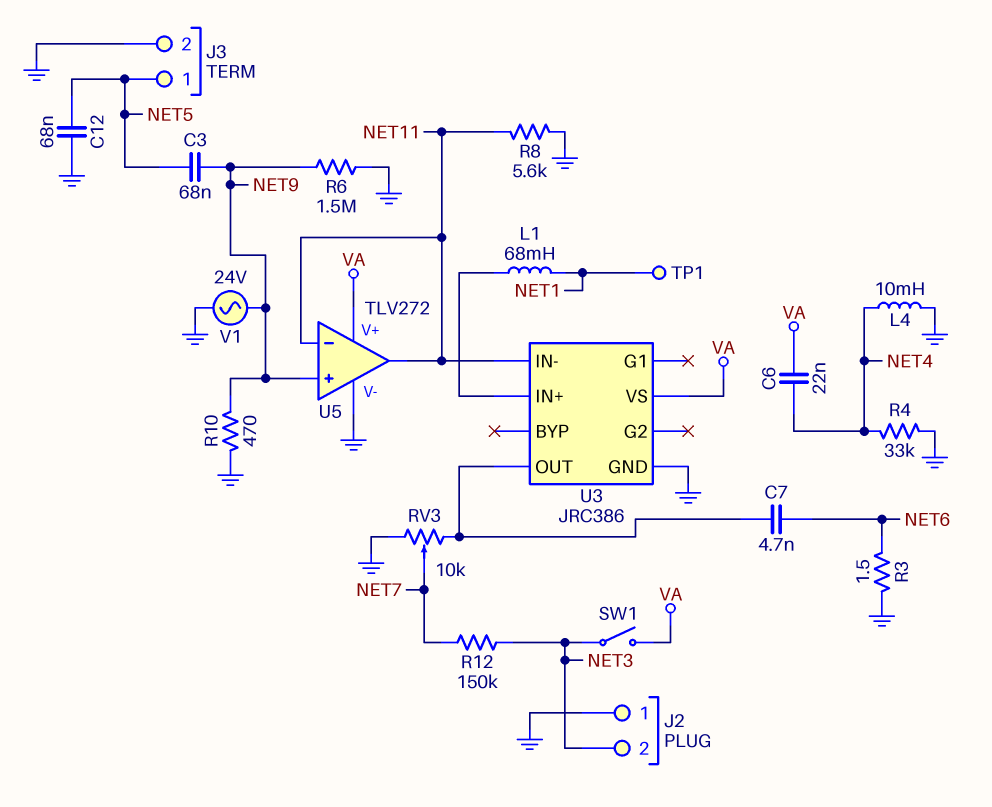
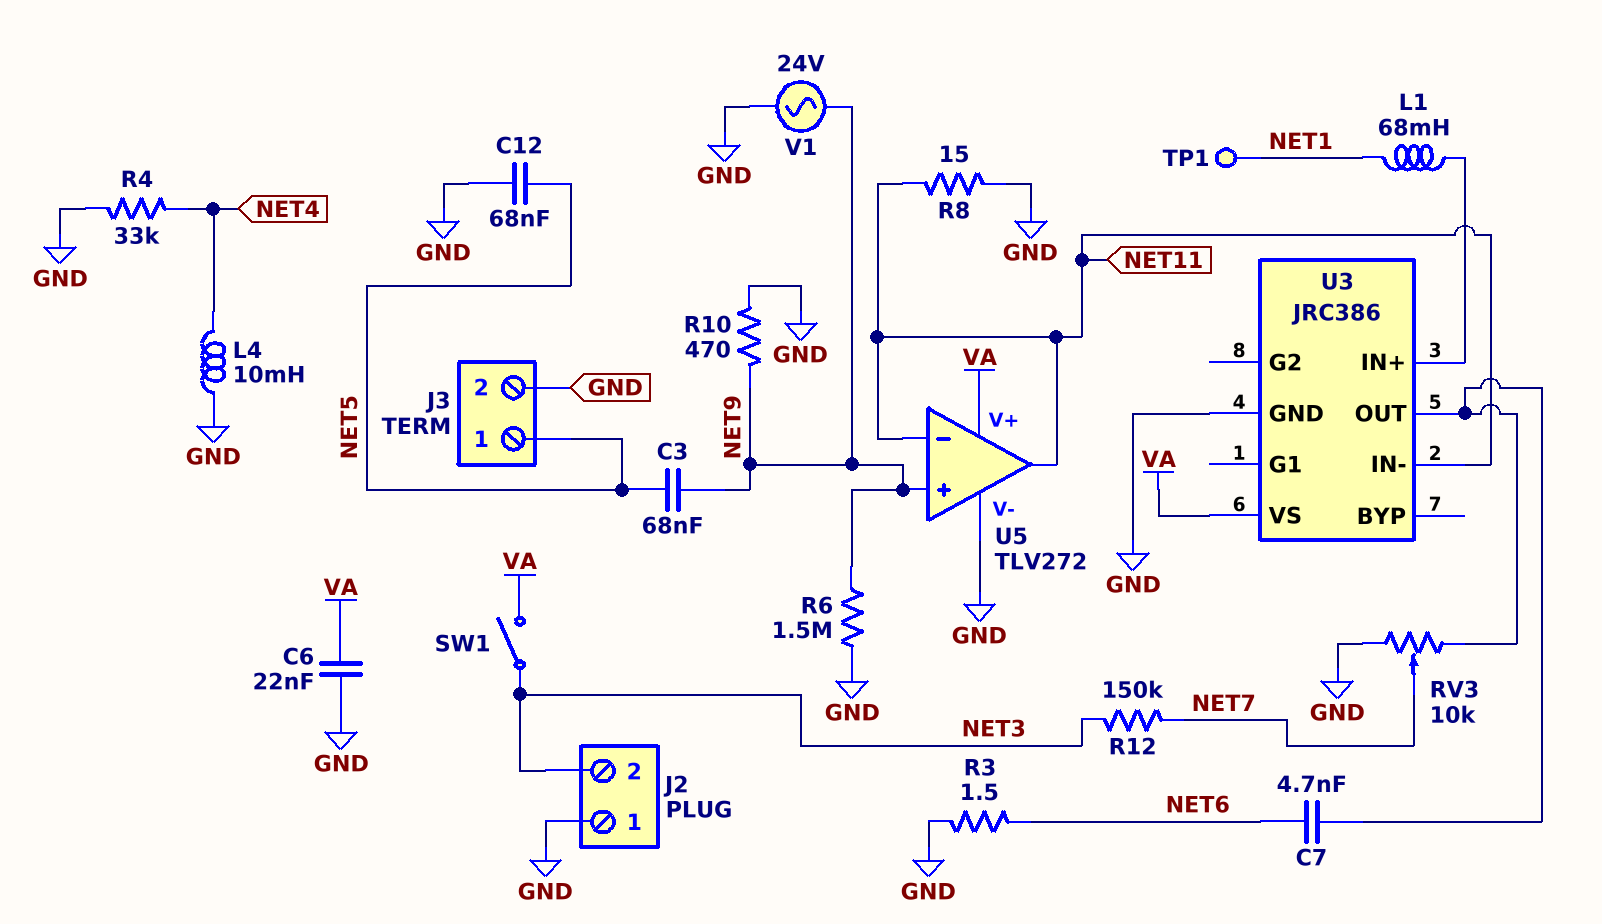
C6: 22nF (NET4, VA) -> 22nF (GND, VA)
R8: 5.6k (GND, NET11) -> 15 (GND, NET11)

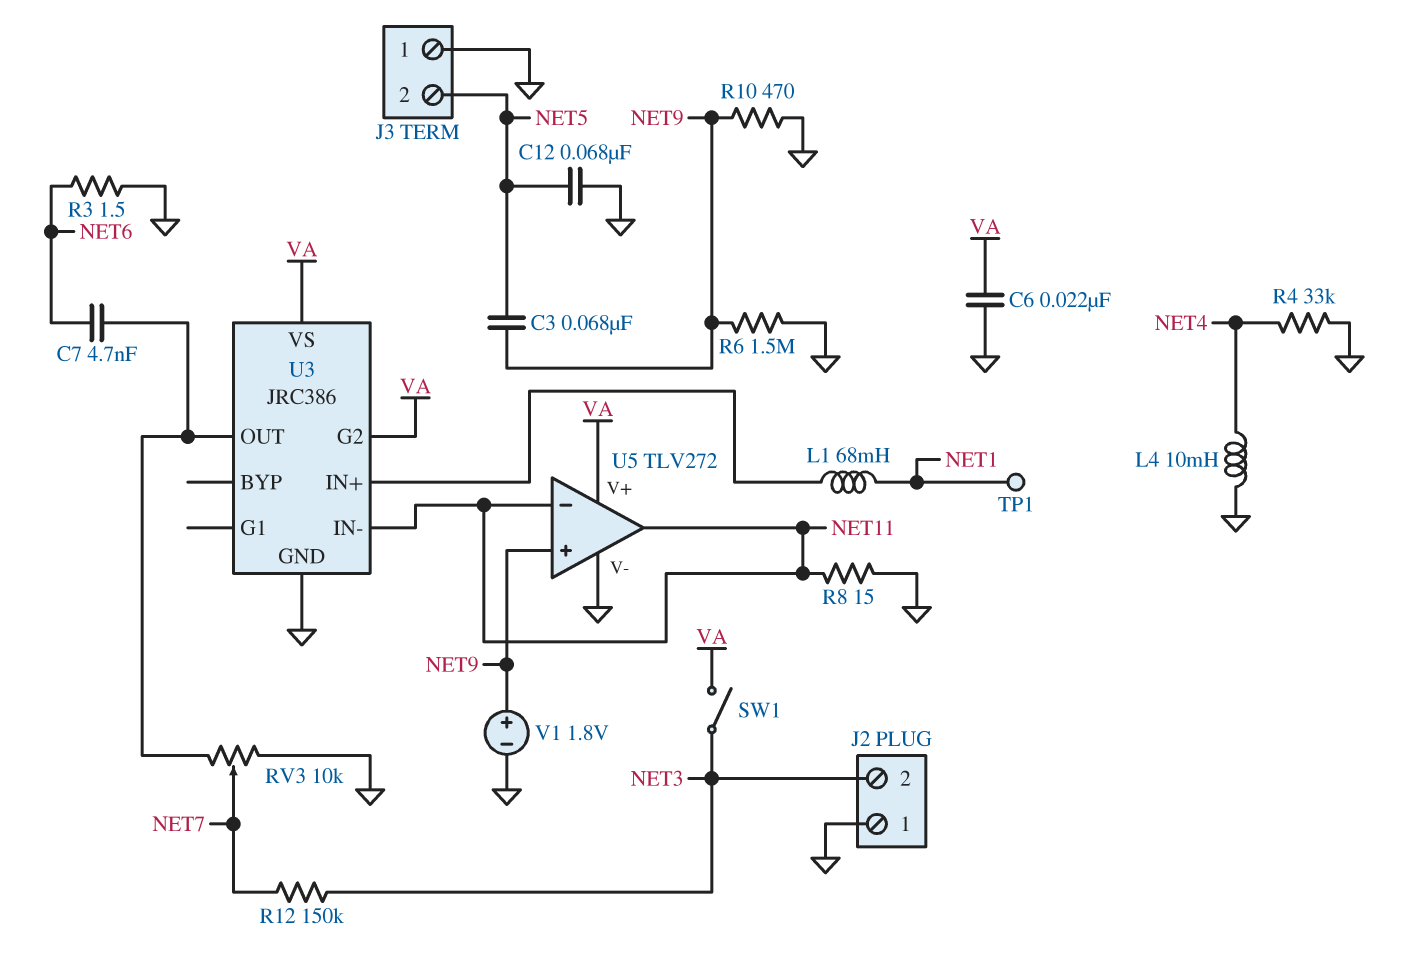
J3 pin 1: NET5 -> GND
J3 pin 2: GND -> NET5
U3 pin G2: none -> VA
V1: AC 24V (GND, NET9) -> 1.8V (plus NET9, minus GND)

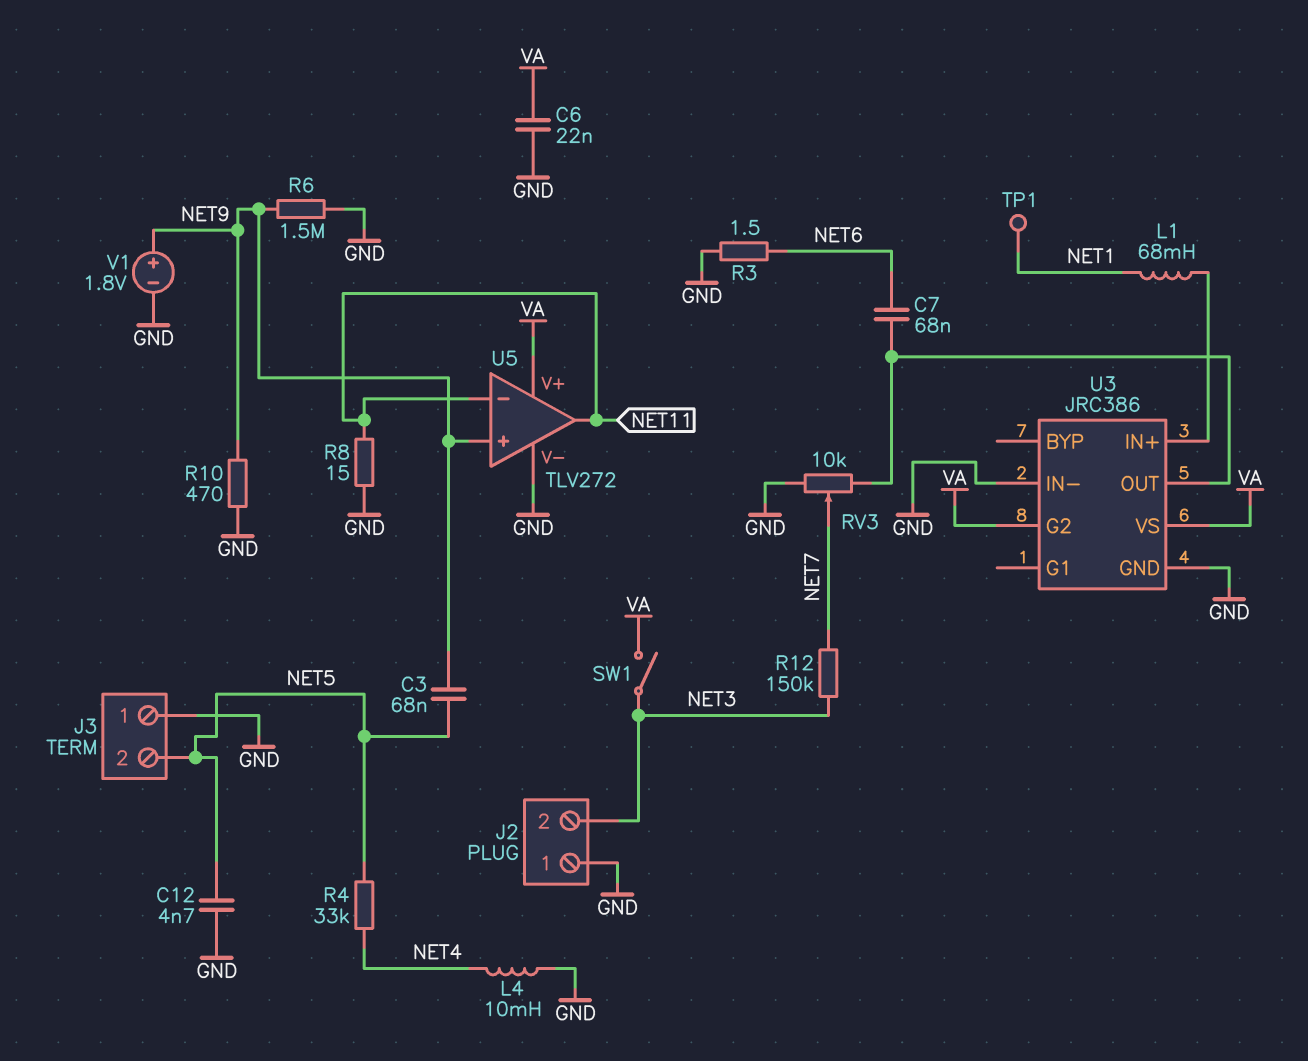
C7: 4.7nF (NET6, U3/OUT) -> 68nF (NET6, U3/OUT)
C12: 68nF (GND, NET5) -> 4.7nF (GND, NET5)
R4: 33k (GND, NET4) -> 33k (NET4, NET5)
U3 pin IN-: NET11 -> GND

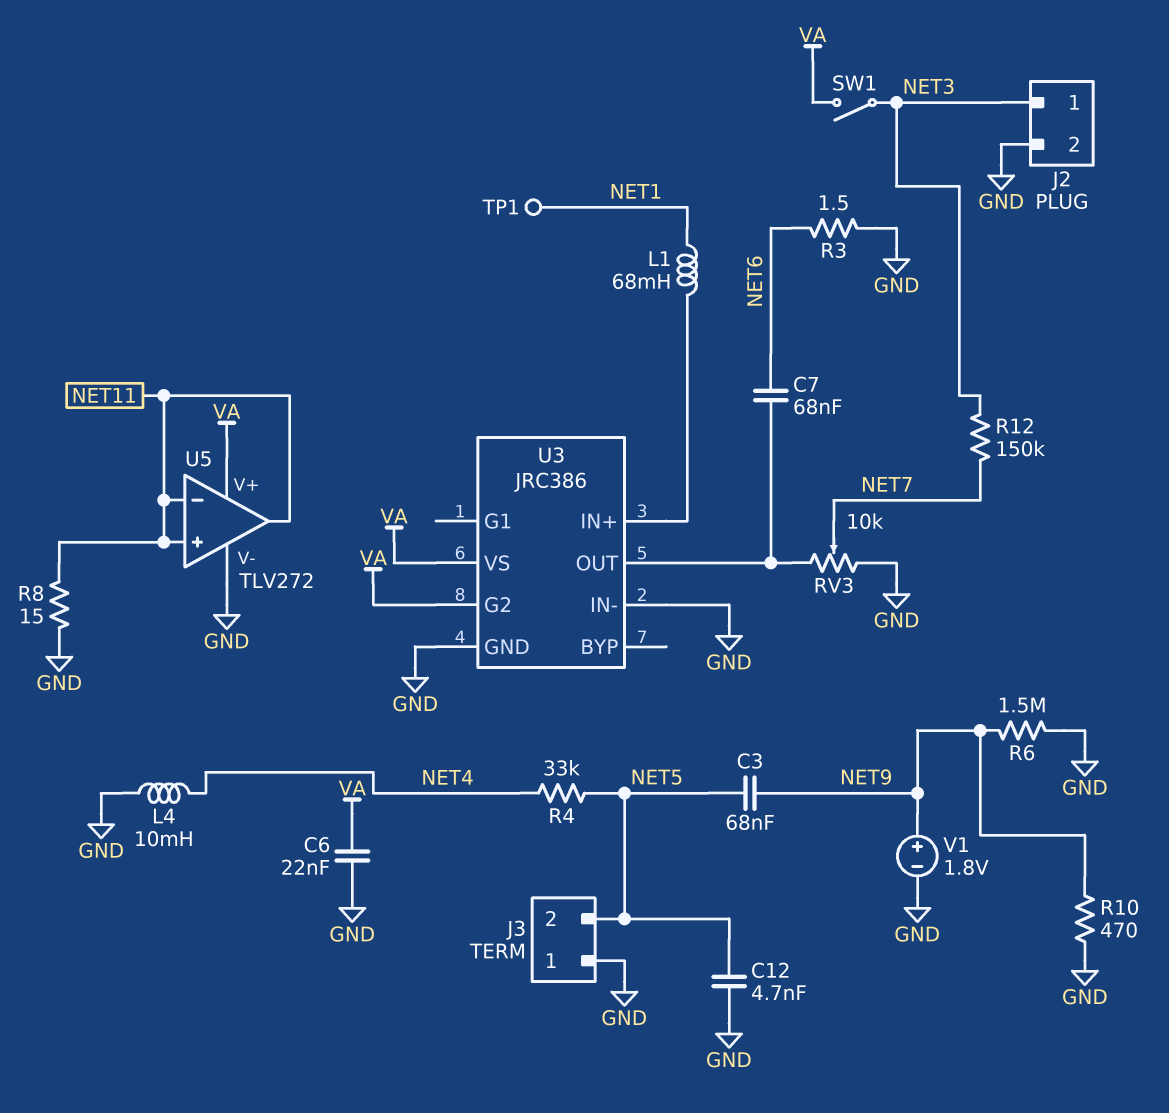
J2 pin 1: GND -> NET3
J2 pin 2: NET3 -> GND
U5 pin in+: NET9 -> NET11

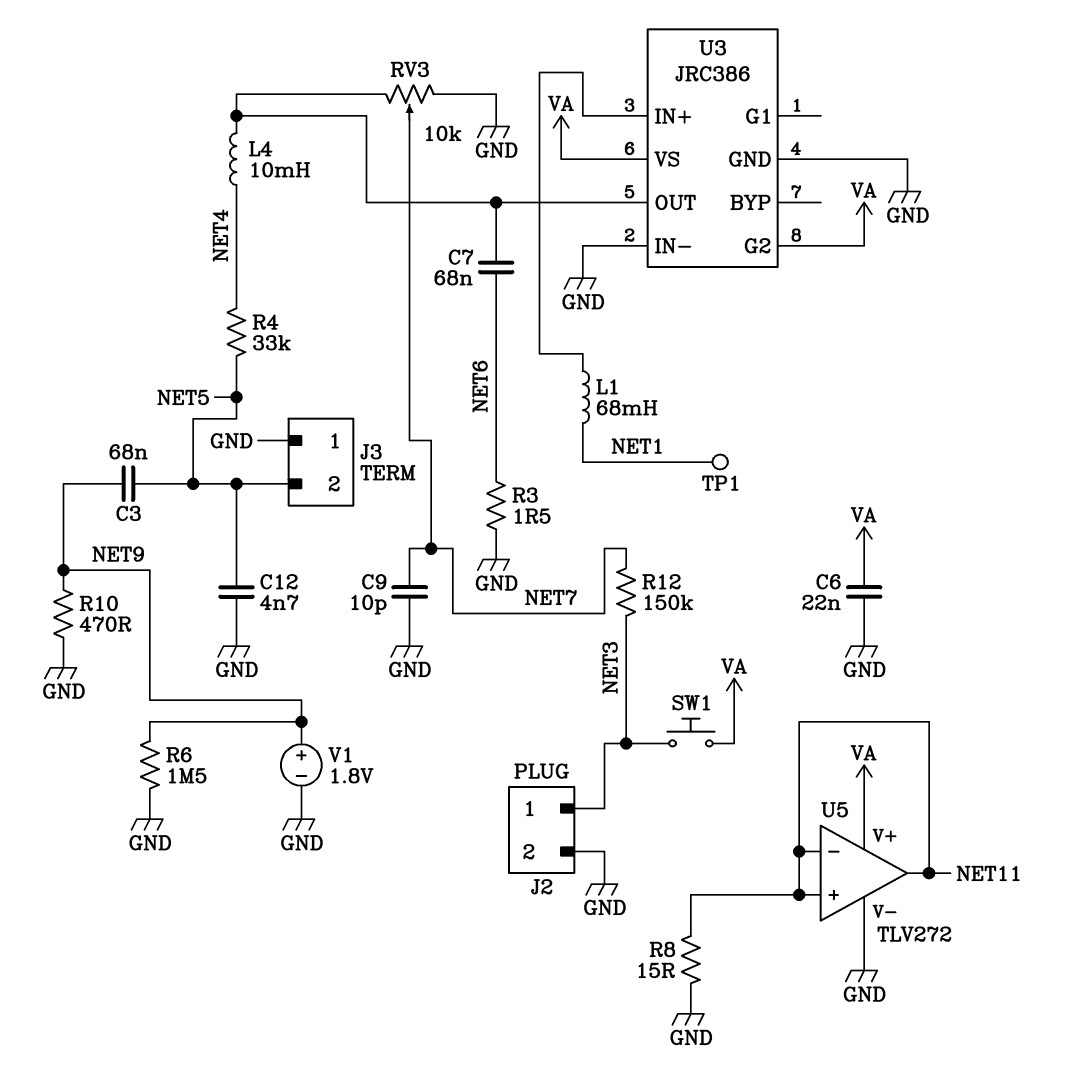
C9: none -> 10pF (GND, NET7)
L4: 10mH (GND, NET4) -> 10mH (NET4, U3/OUT)
SW1: switch (NET3, VA) -> button (NET3, VA)

